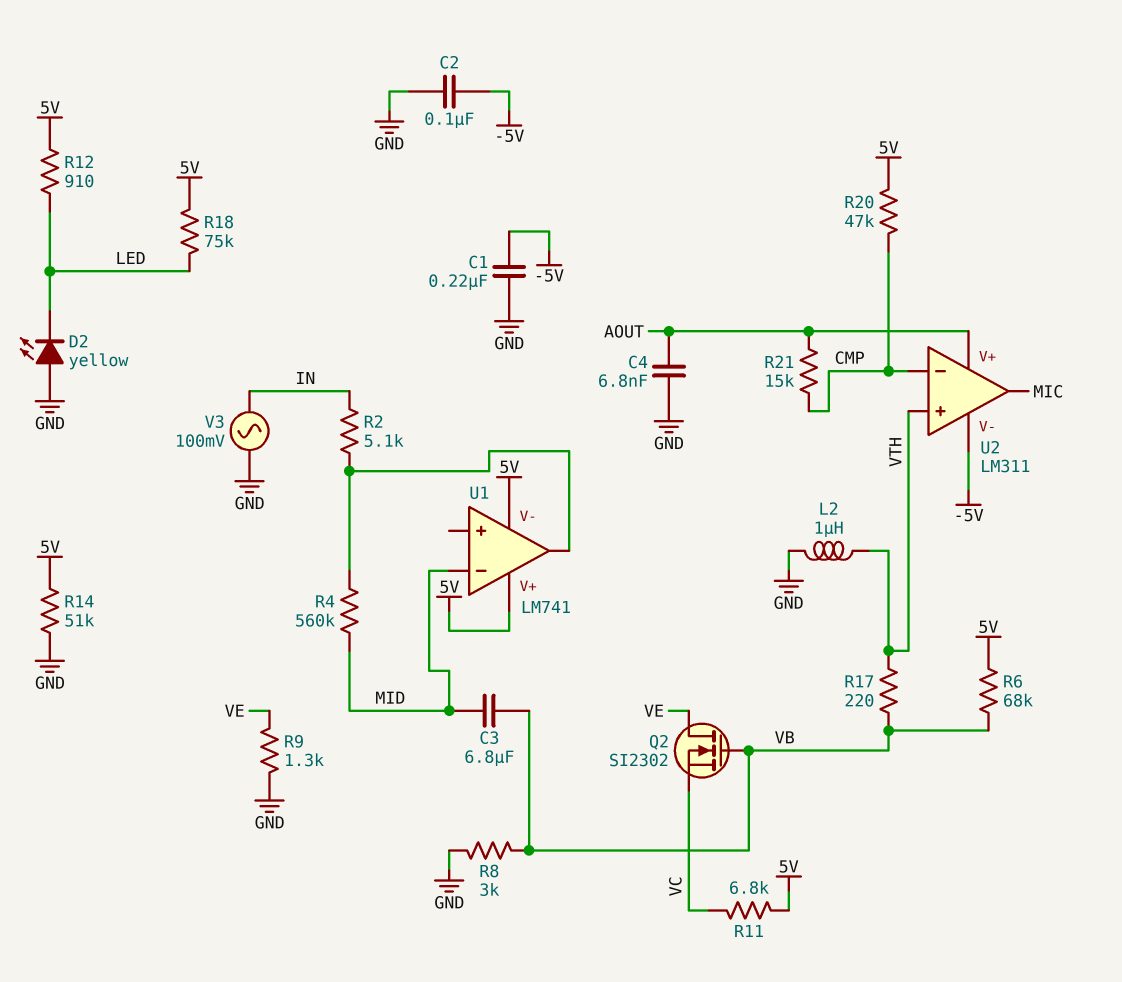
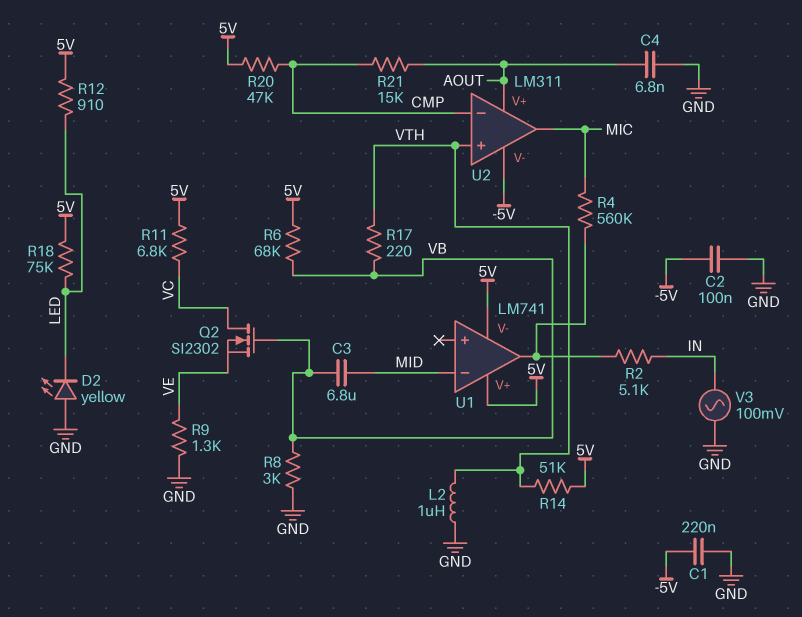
Q2: NMOS SI2302 (G VB, D VE, S VC) -> NMOS SI2302 (G VB, D VC, S VE)
R4: 560k (MID, U1/out) -> 560k (MIC, U1/out)
R14: 51k (5V, GND) -> 51k (5V, VTH)

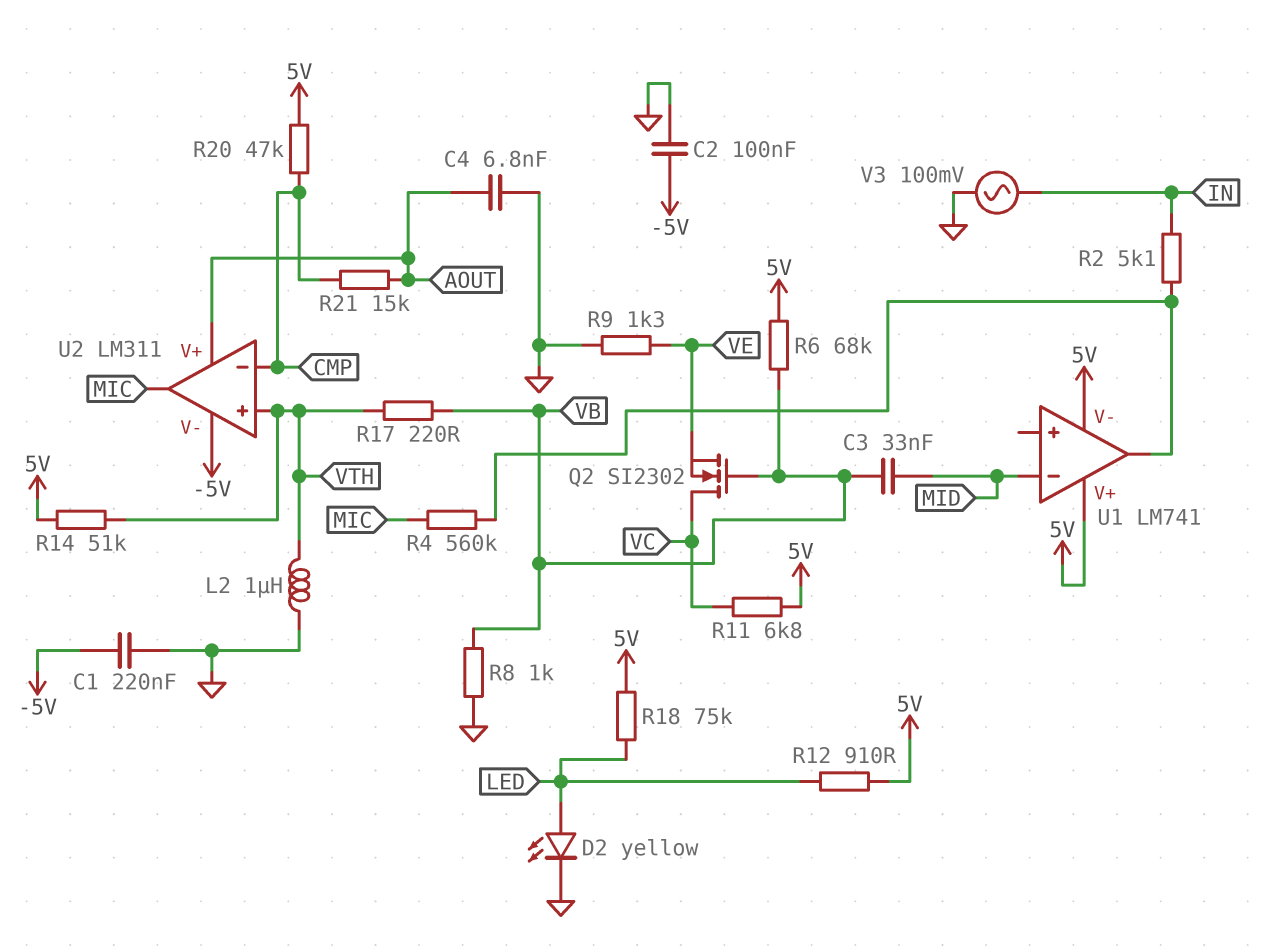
C3: 6.8uF (MID, VB) -> 33nF (MID, VB)
D2: LED yellow (A GND, K LED) -> LED yellow (A LED, K GND)
R8: 3k (GND, VB) -> 1k (GND, VB)

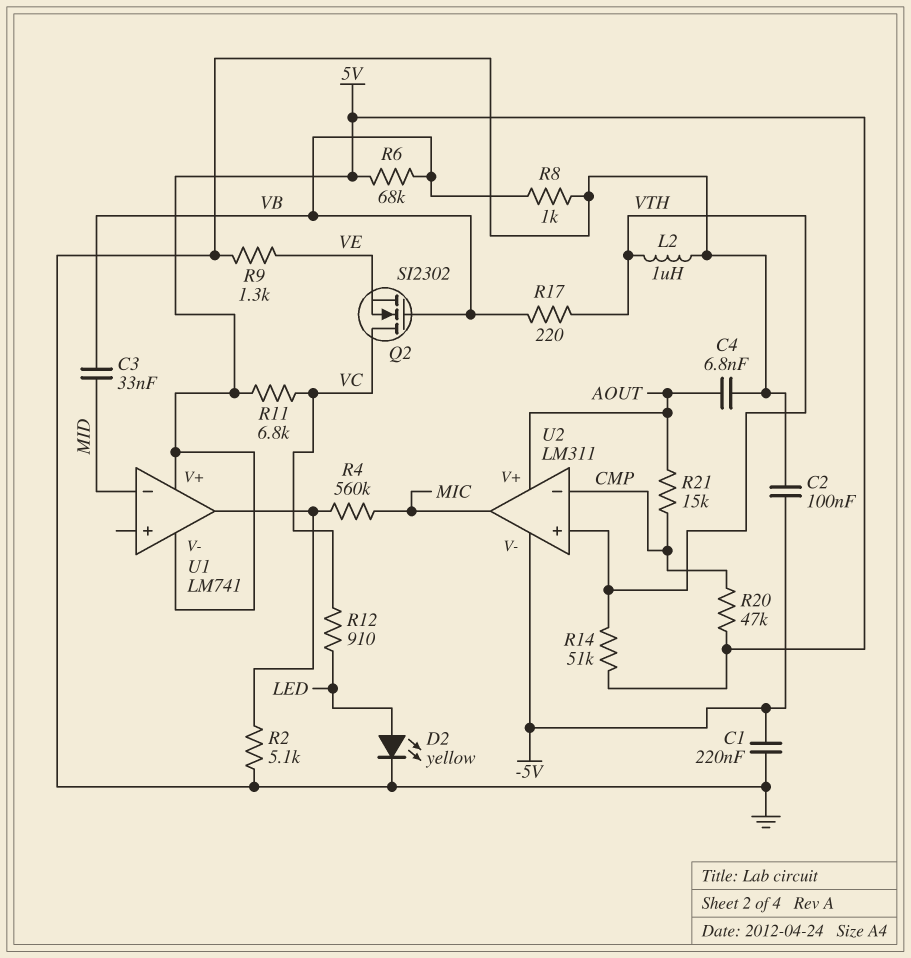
R2: 5.1k (IN, U1/out) -> 5.1k (GND, U1/out)
R12: 910 (5V, LED) -> 910 (LED, VC)
R18: 75k (5V, LED) -> none
V3: AC 100mV (GND, IN) -> none

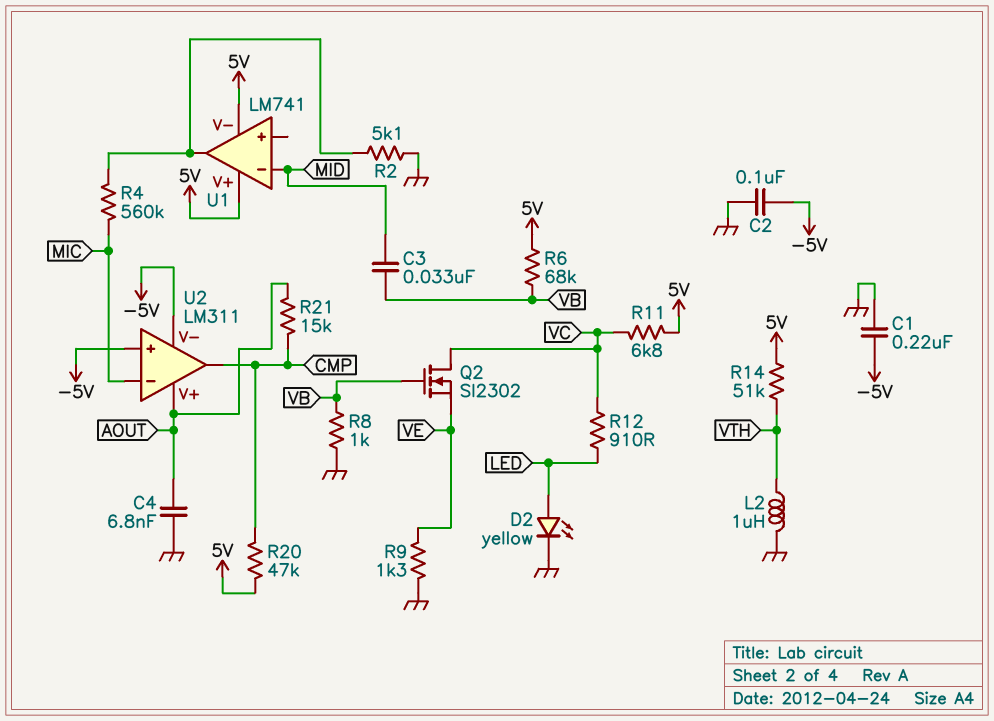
R17: 220 (VB, VTH) -> none
U2 pin in+: VTH -> -5V
U2 pin in-: CMP -> MIC
U2 pin out: MIC -> CMP

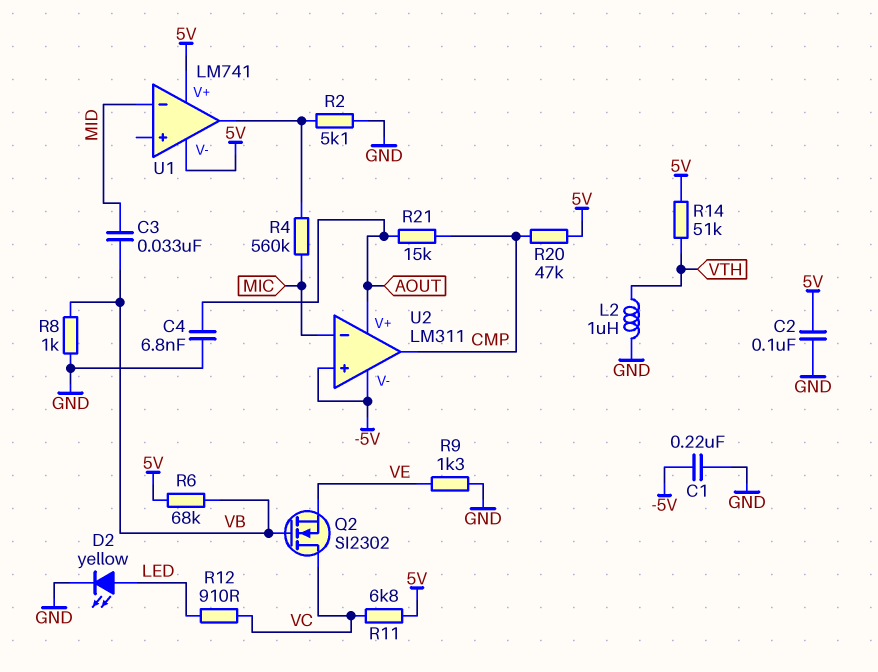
C2: 100nF (-5V, GND) -> 100nF (5V, GND)

